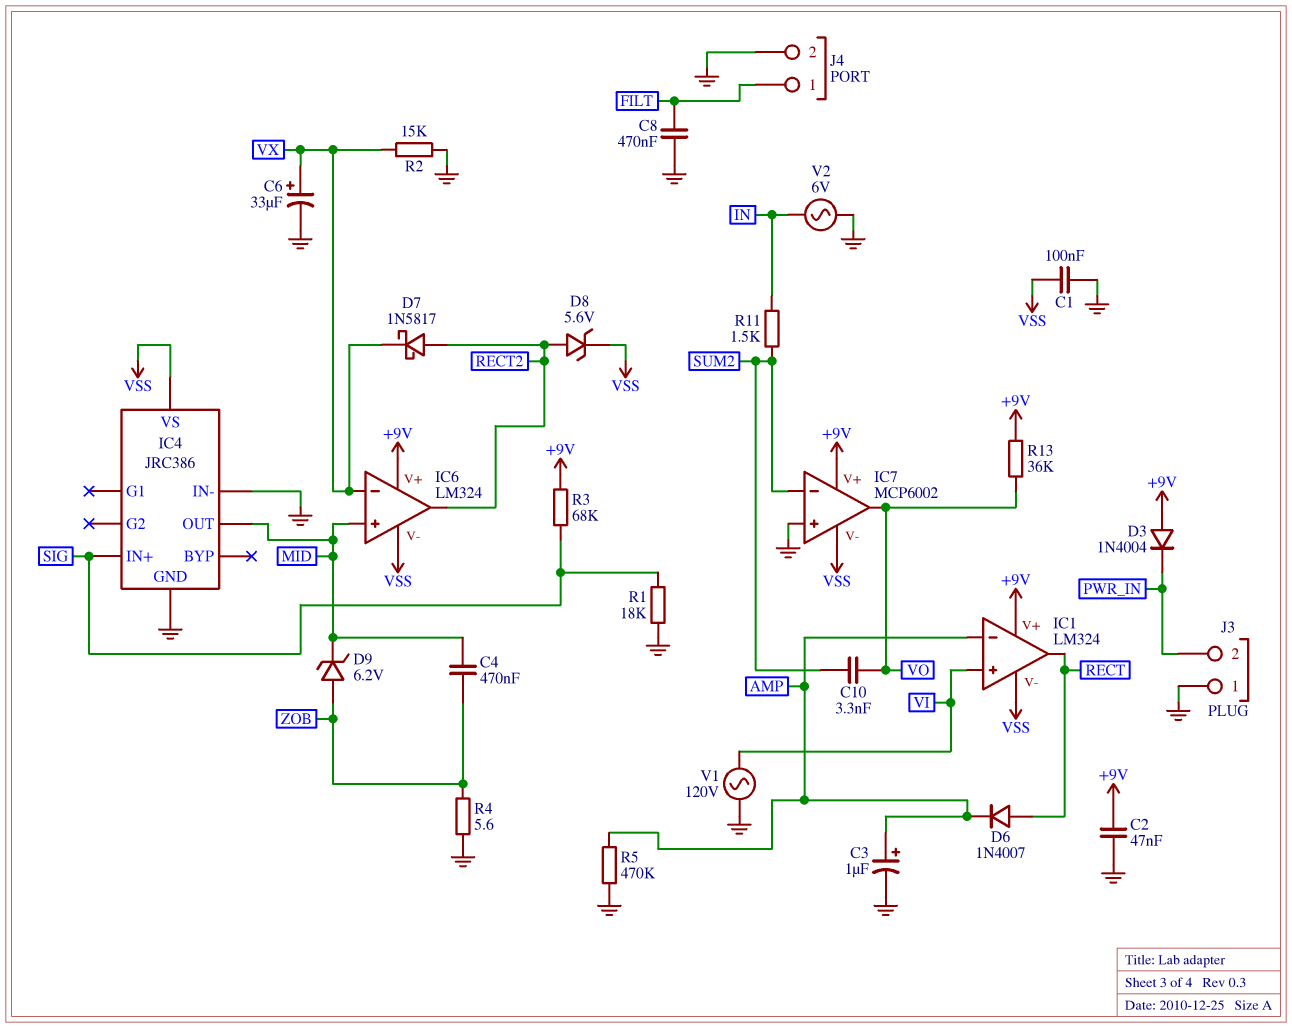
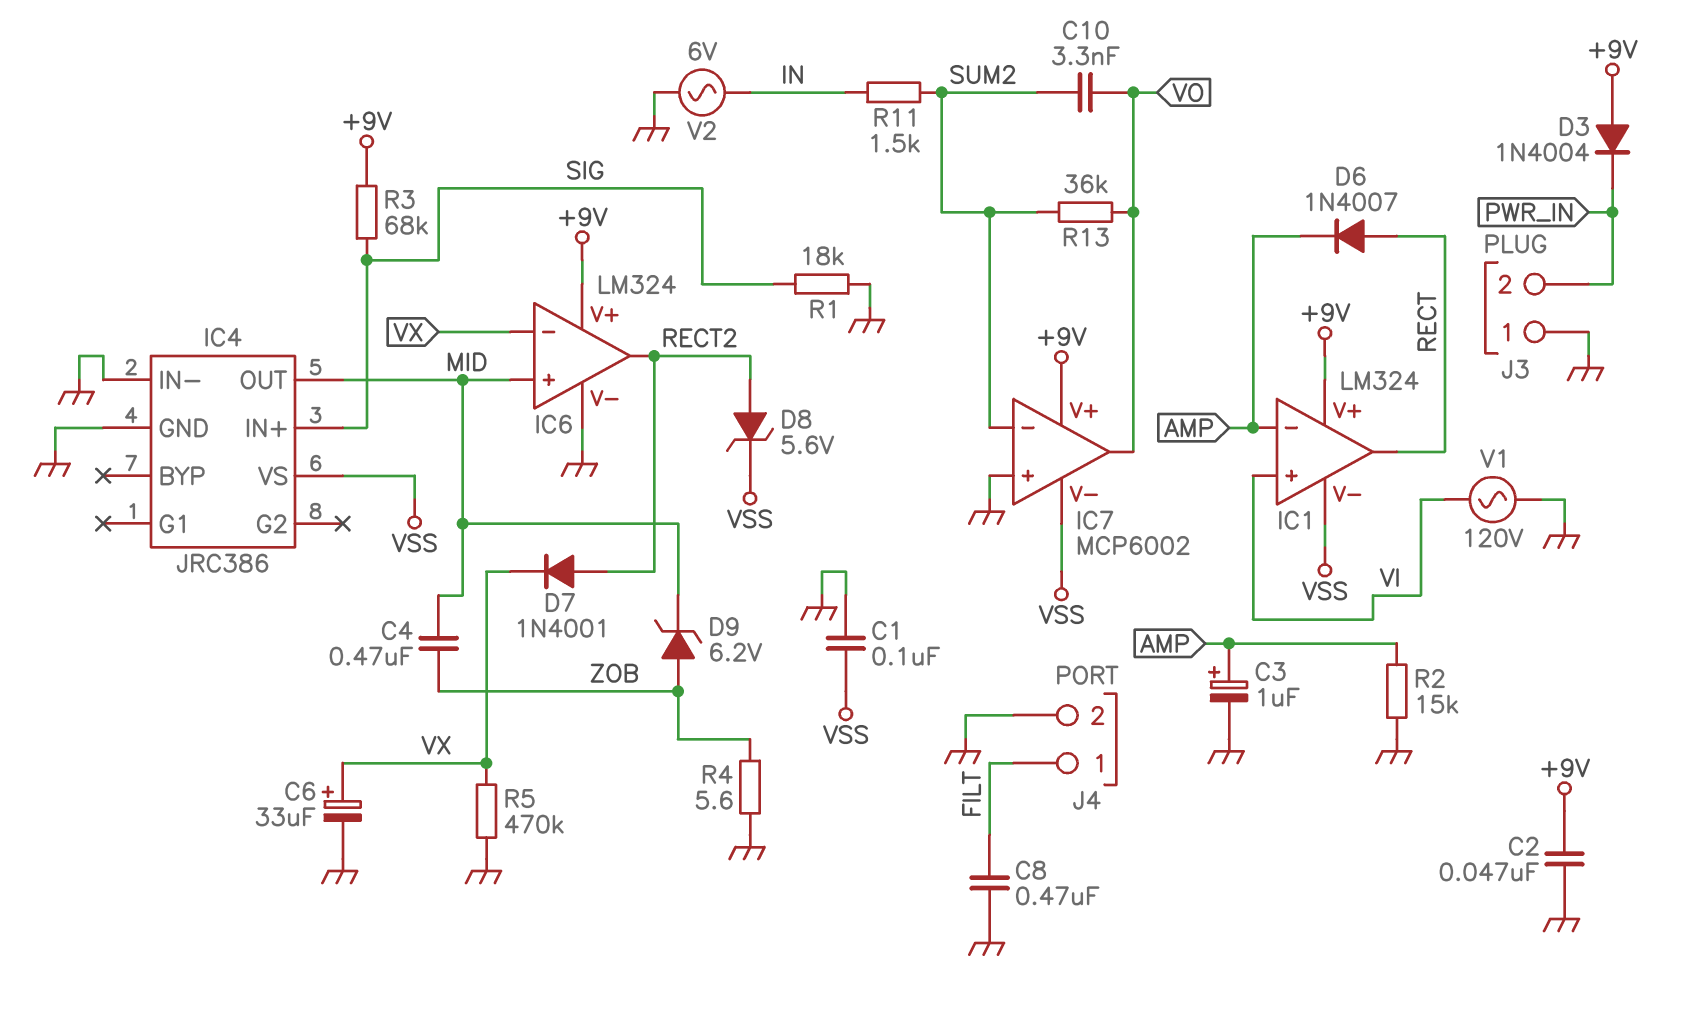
D7: schottky 1N5817 (A RECT2, K VX) -> diode 1N4001 (A RECT2, K VX)
IC6 pin V-: VSS -> GND
R2: 15k (GND, VX) -> 15k (AMP, GND)
R5: 470k (AMP, GND) -> 470k (GND, VX)
R13: 36k (+9V, VO) -> 36k (SUM2, VO)

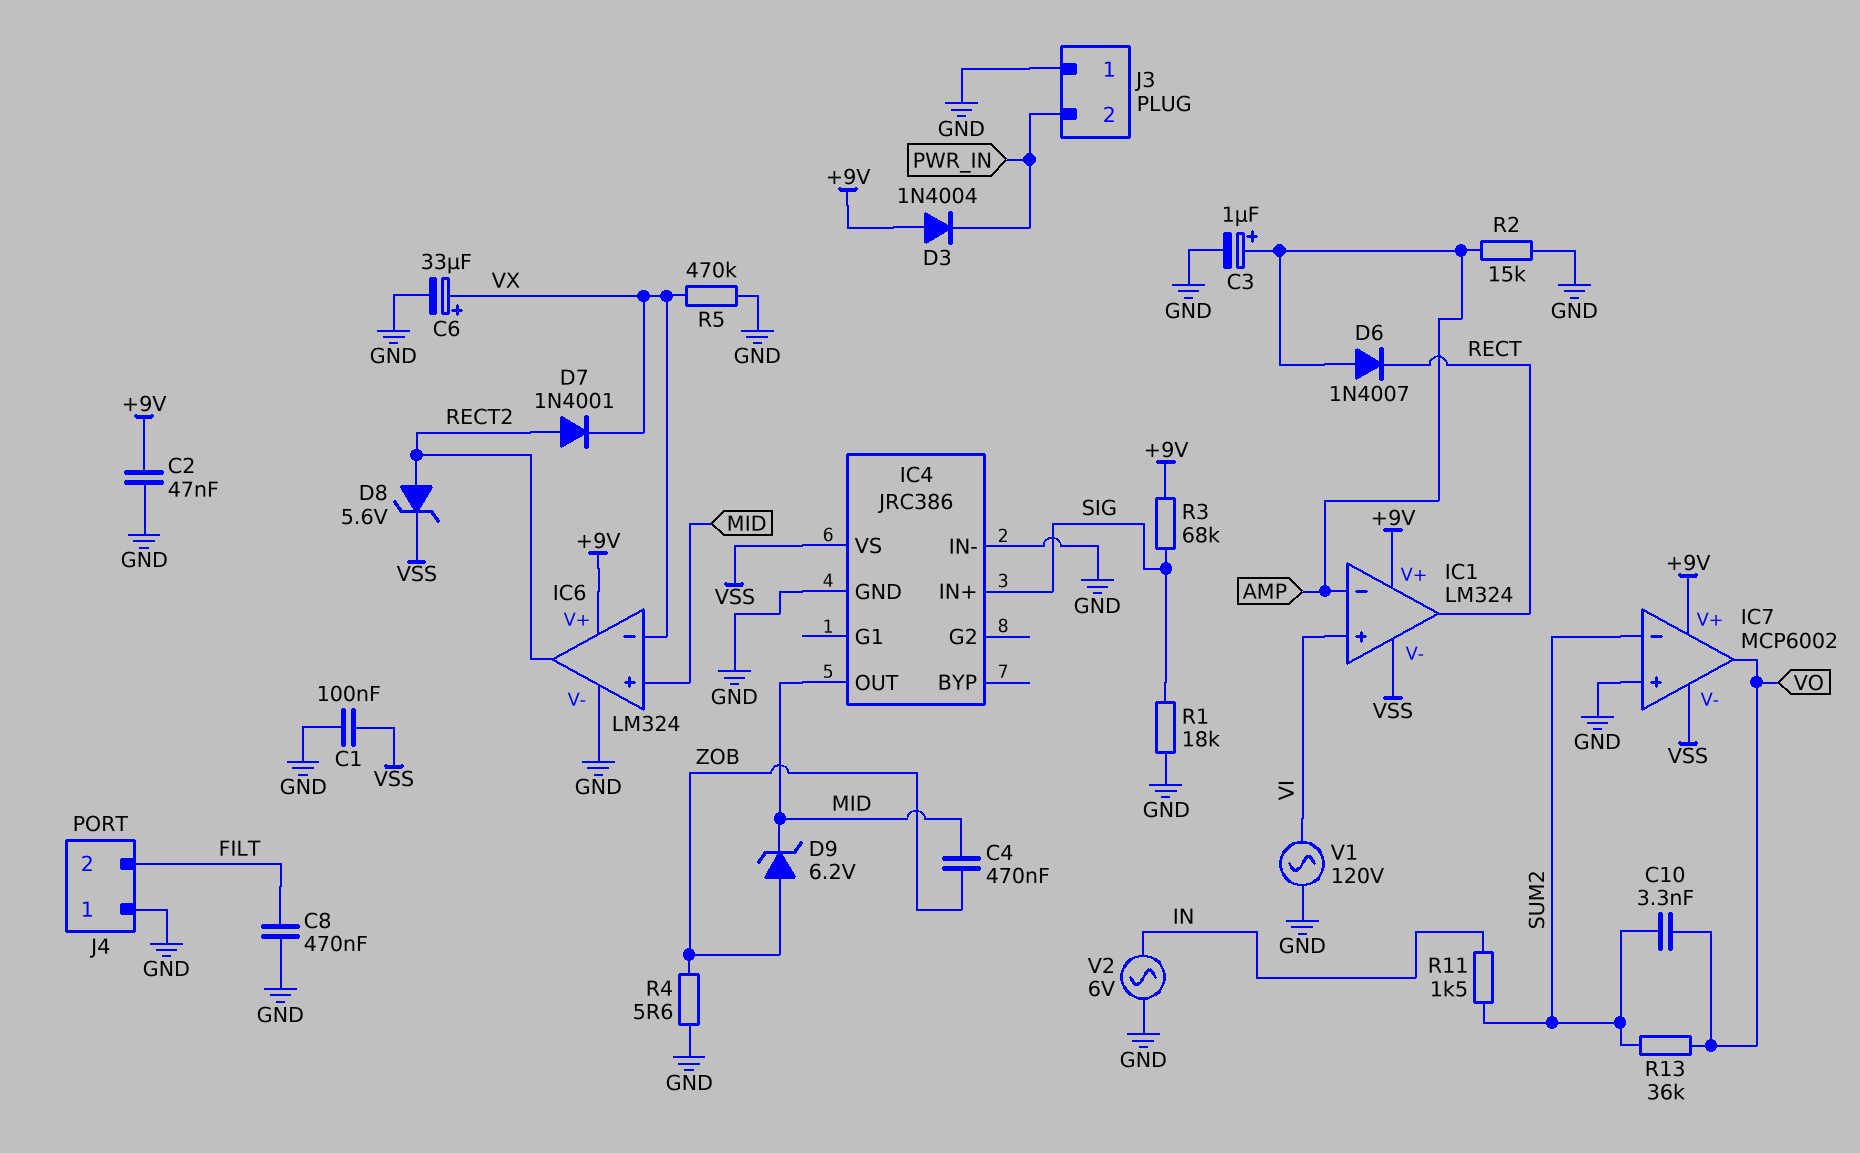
D6: diode 1N4007 (A RECT, K AMP) -> diode 1N4007 (A AMP, K RECT)
J4 pin 1: FILT -> GND
J4 pin 2: GND -> FILT

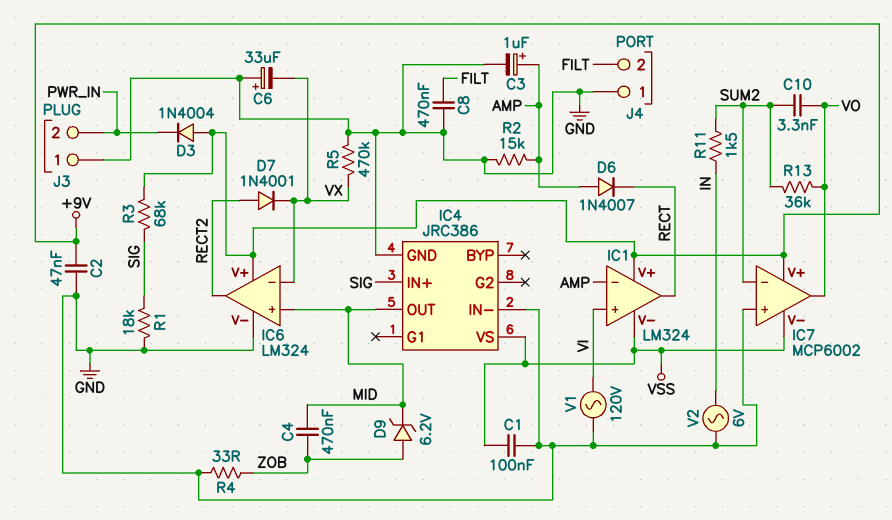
C6: 33uF (plus VX, minus GND) -> 33uF (plus GND, minus VX)
D8: zener 5.6V (A RECT2, K VSS) -> none
R4: 5.6 (GND, ZOB) -> 33 (GND, ZOB)

